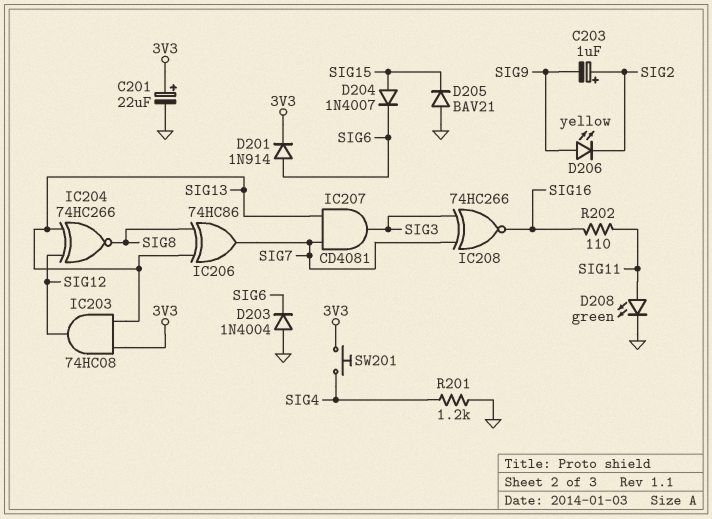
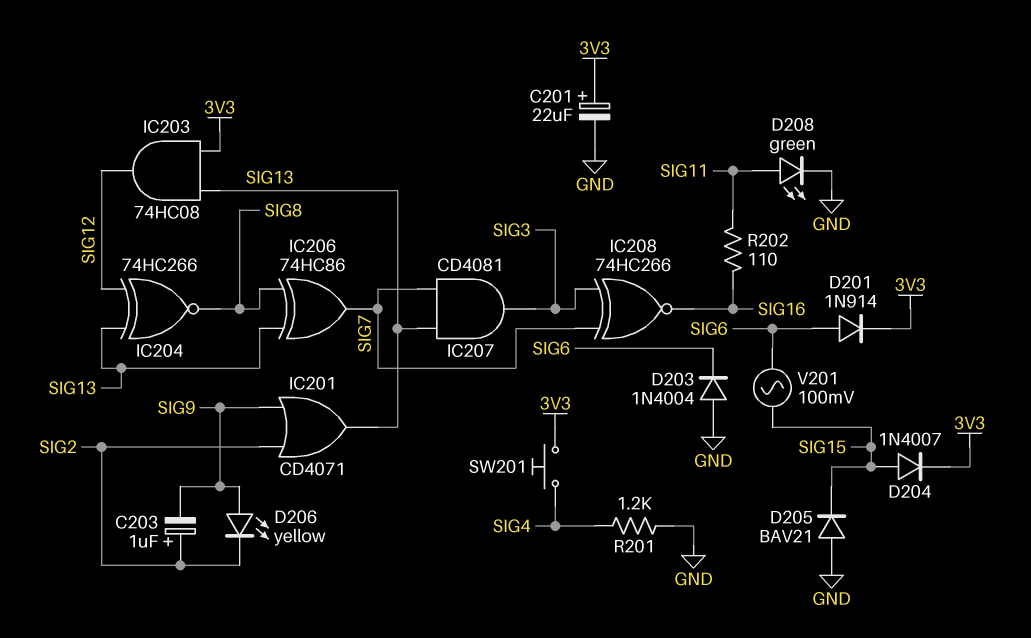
D204: diode 1N4007 (A SIG15, K SIG6) -> diode 1N4007 (A SIG15, K 3V3)
IC201: none -> OR CD4071 (in SIG2, in SIG9, out SIG13)
V201: none -> AC 100mV (SIG6, SIG15)

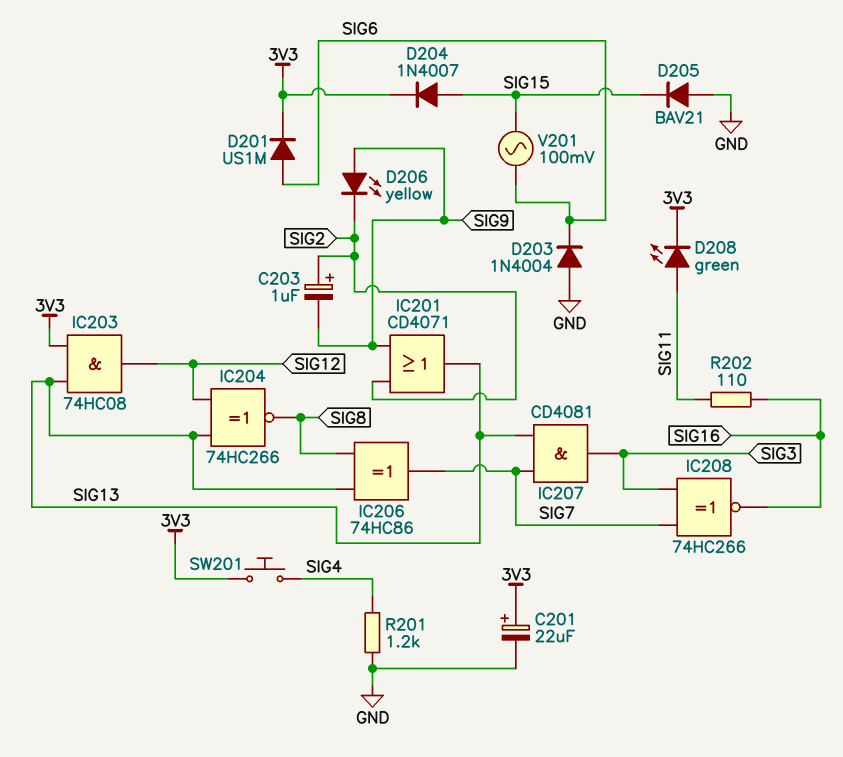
D201: diode 1N914 (A SIG6, K 3V3) -> diode US1M (A SIG6, K 3V3)
D208: LED green (A SIG11, K GND) -> LED green (A SIG11, K 3V3)

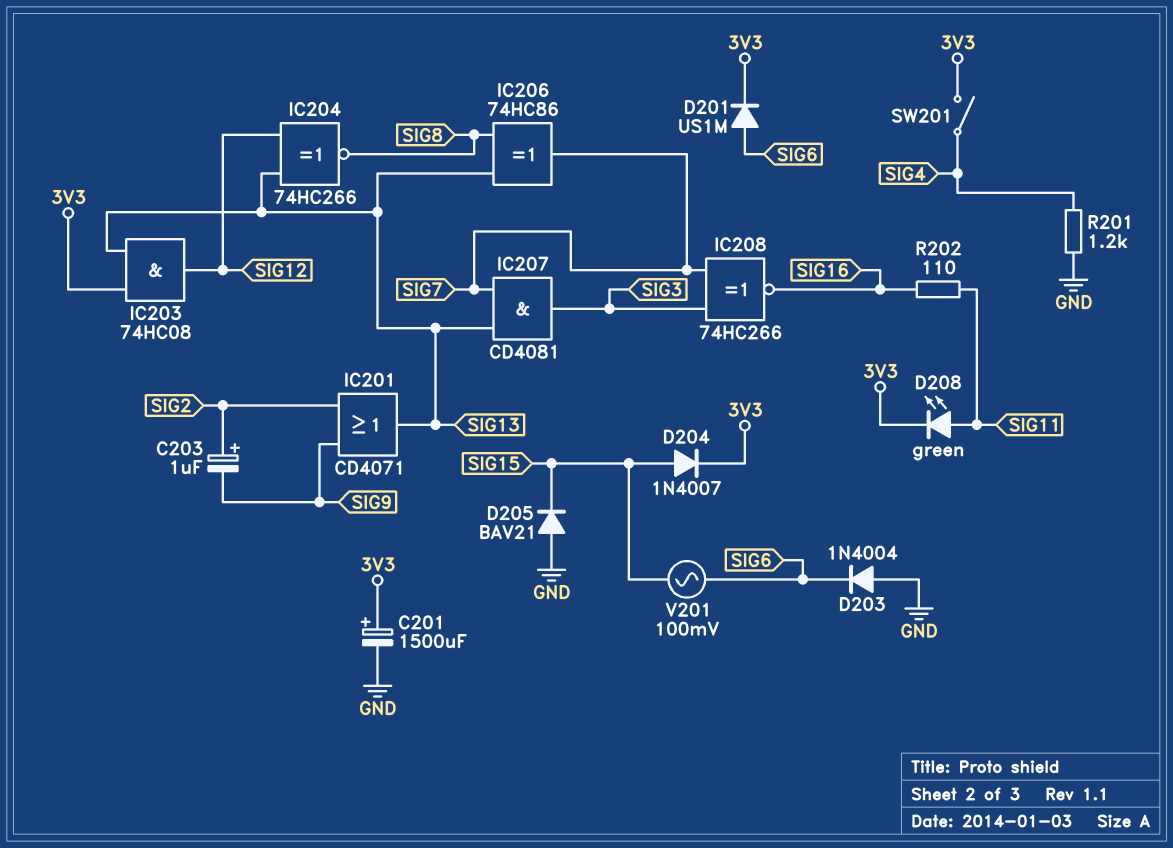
C201: 22uF (plus 3V3, minus GND) -> 1500uF (plus 3V3, minus GND)
D206: LED yellow (A SIG9, K SIG2) -> none
SW201: button (3V3, SIG4) -> switch (3V3, SIG4)

